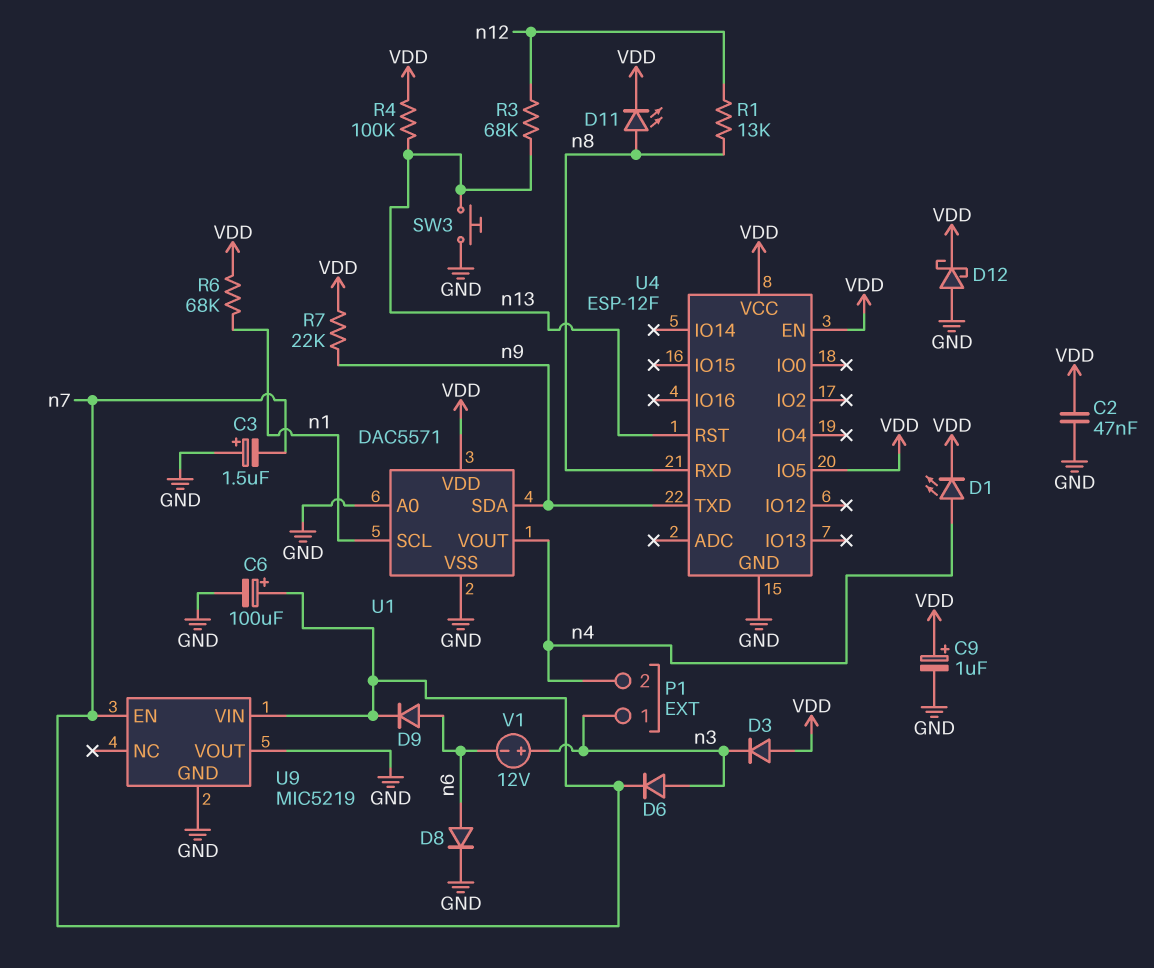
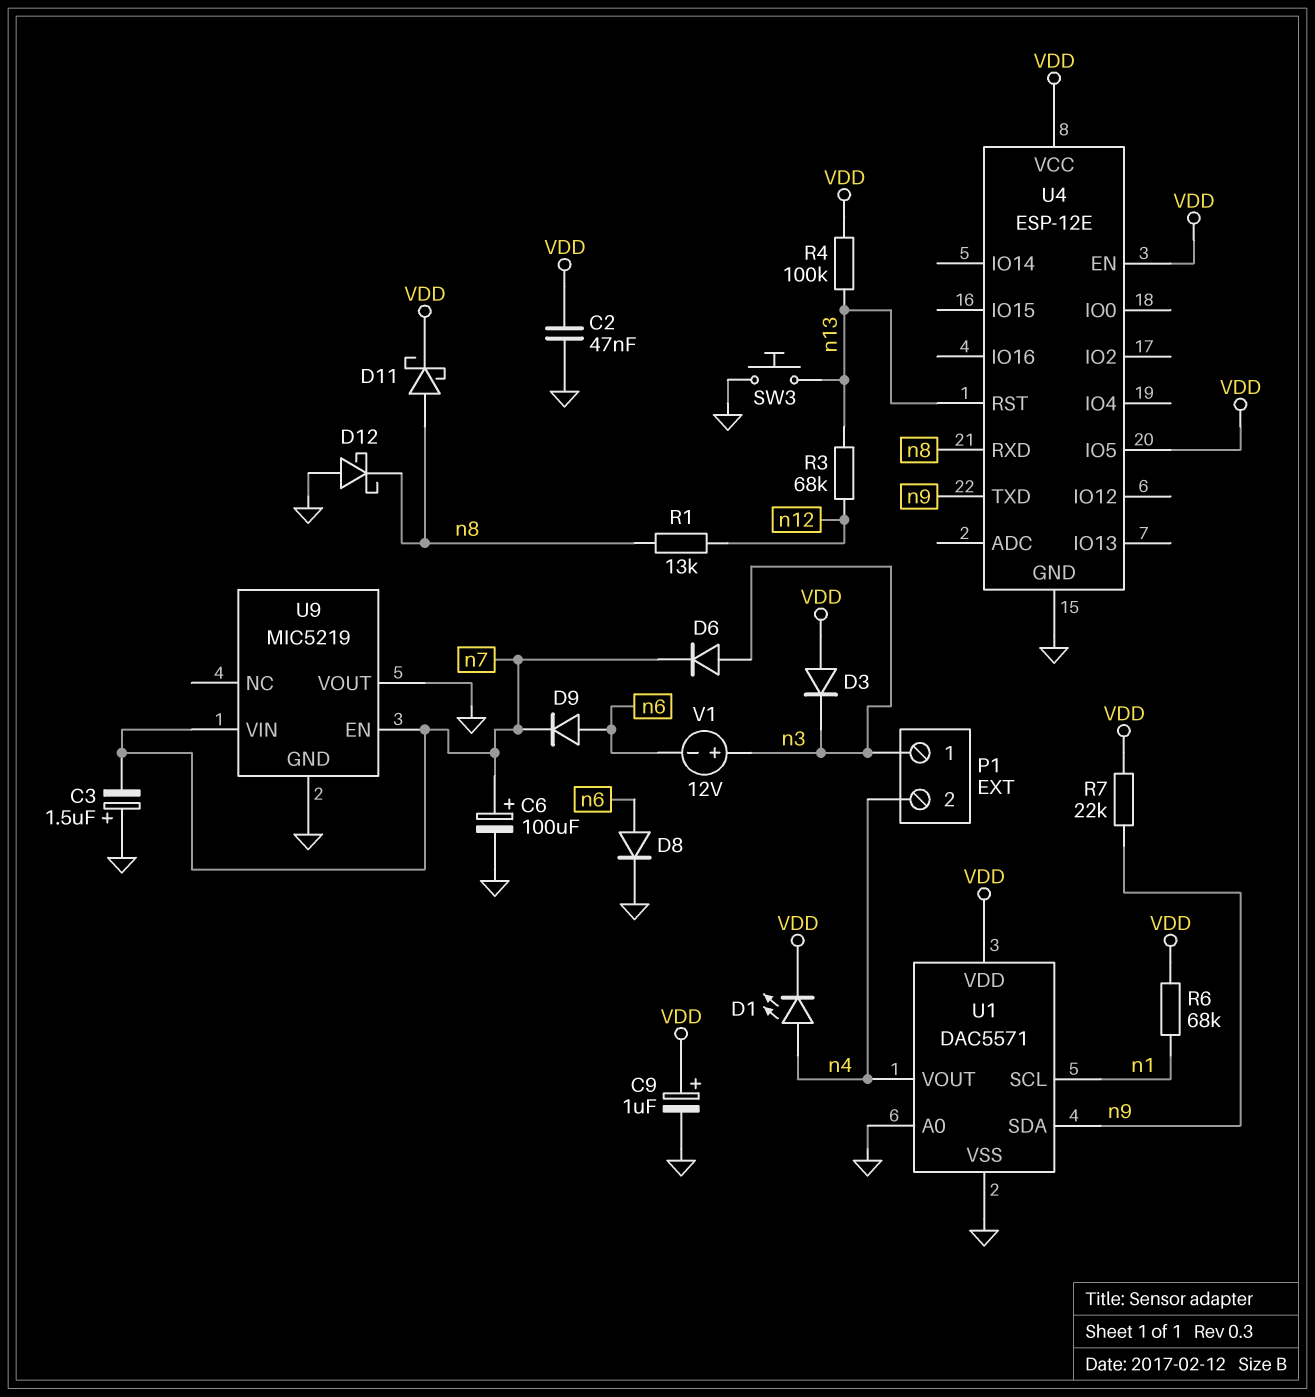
D11: LED (A n8, K VDD) -> schottky (A n8, K VDD)
D12: schottky (A GND, K VDD) -> schottky (A GND, K n8)
U4: ESP-12F -> ESP-12E

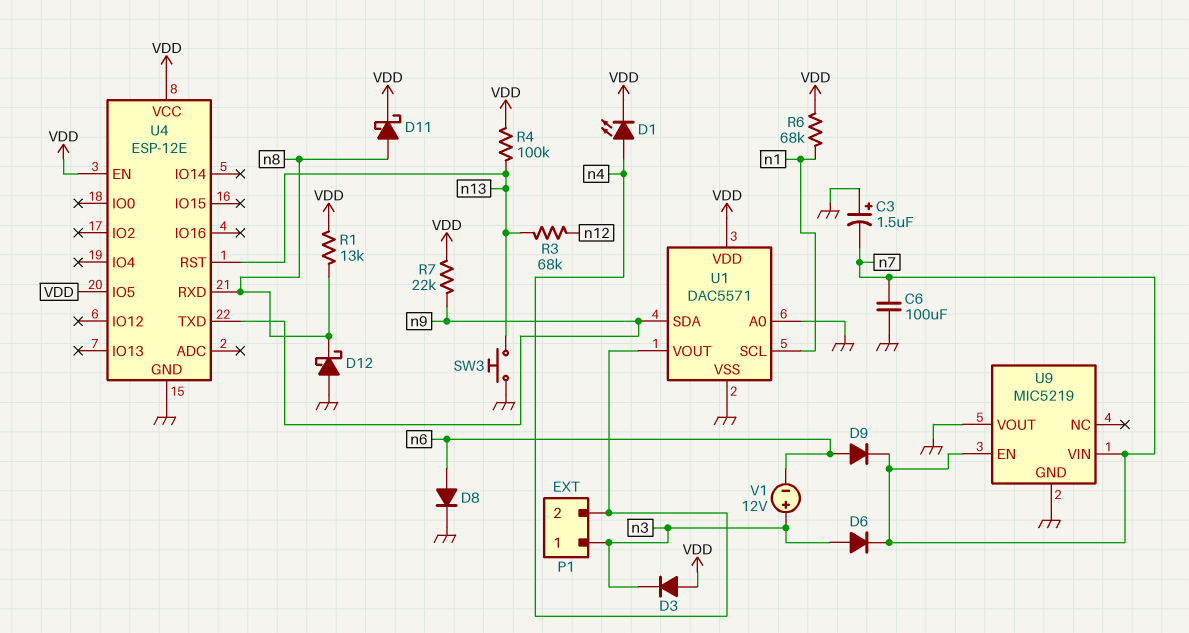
C2: 47nF (GND, VDD) -> none
C6: 100uF (plus n7, minus GND) -> 100uF (GND, n7)
C9: 1uF (plus VDD, minus GND) -> none
R1: 13k (n8, n12) -> 13k (VDD, n8)

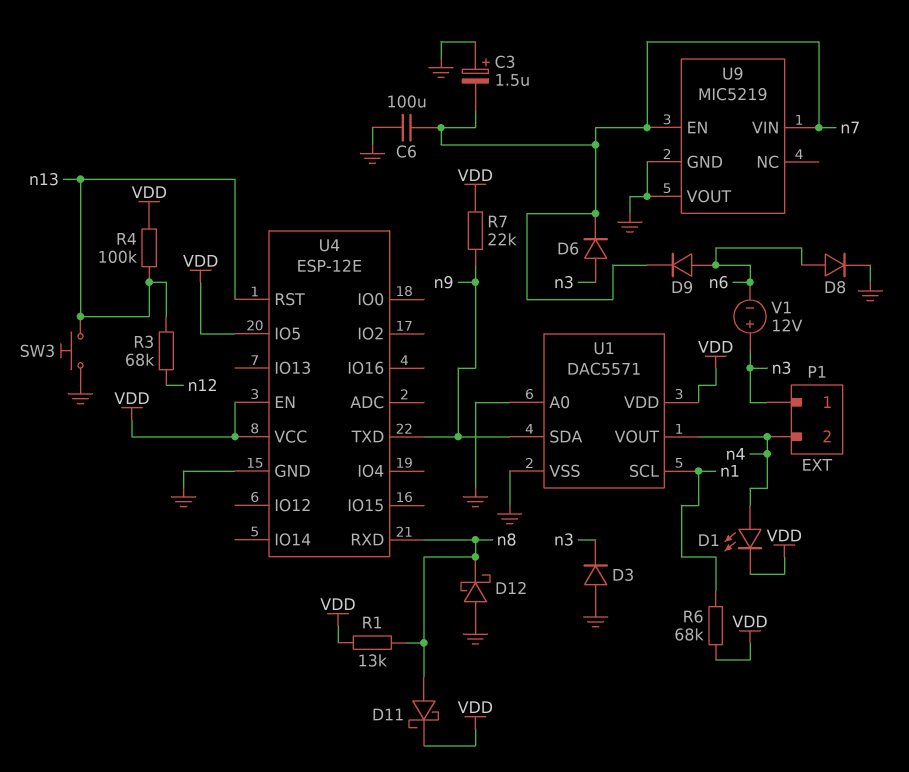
D3: diode (A VDD, K n3) -> diode (A GND, K n3)

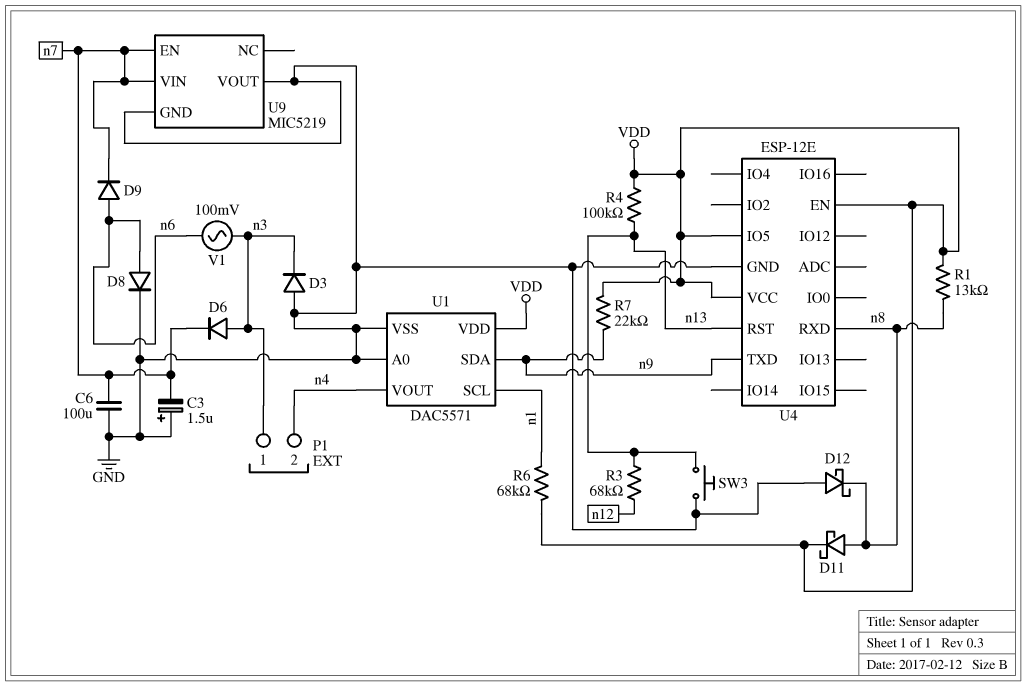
D1: LED (A n4, K VDD) -> none
V1: 12V (plus n3, minus n6) -> AC 100mV (n3, n6)

